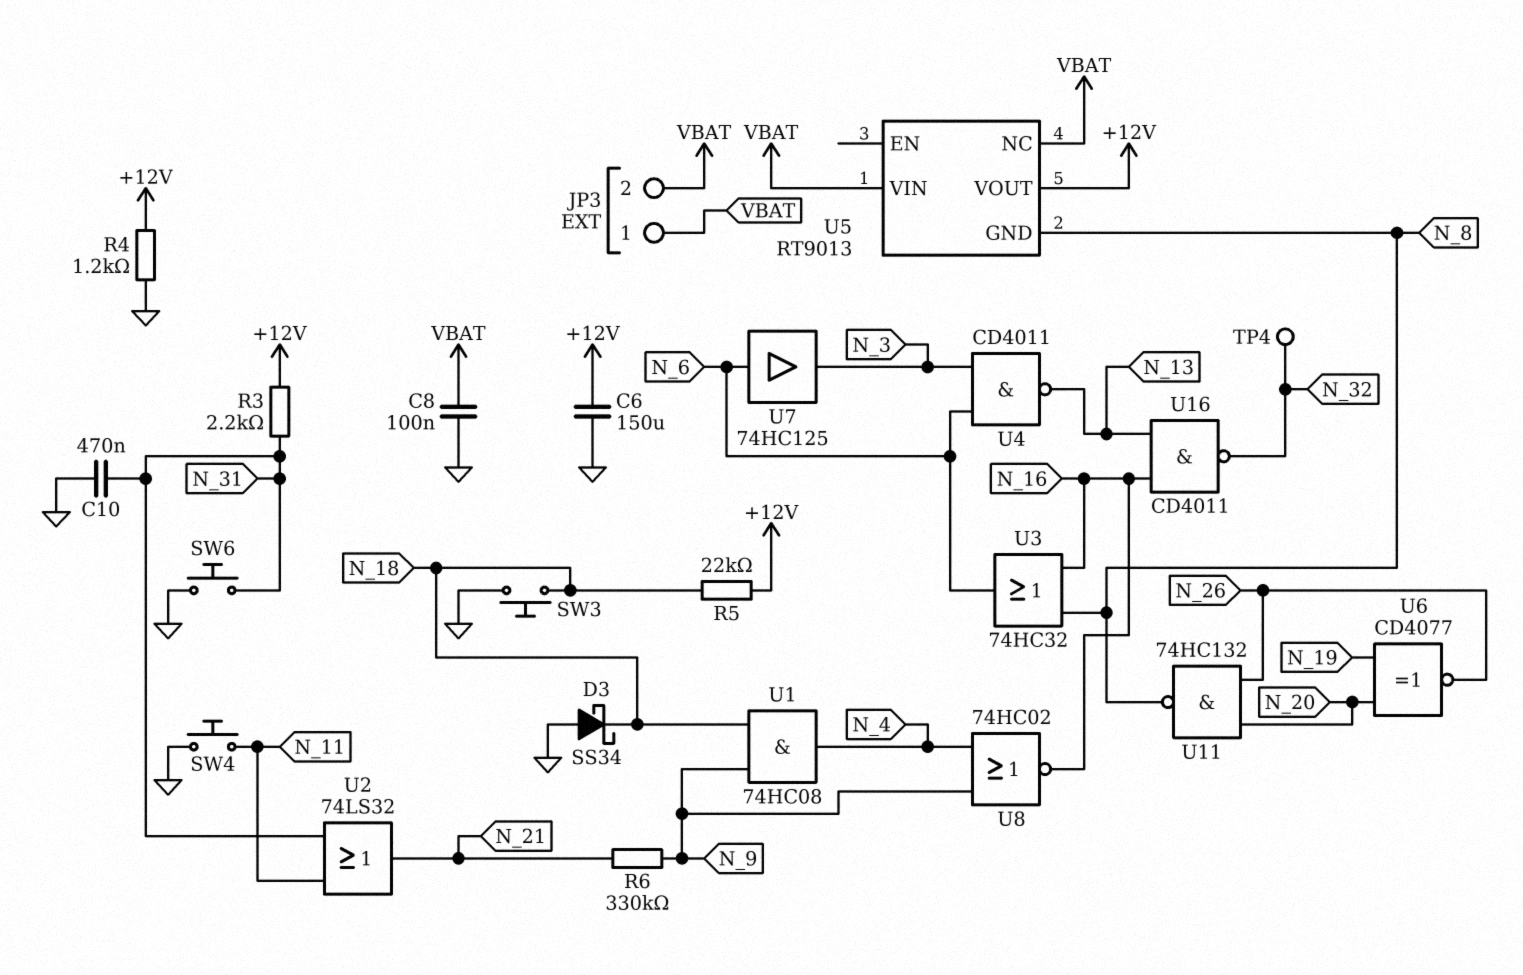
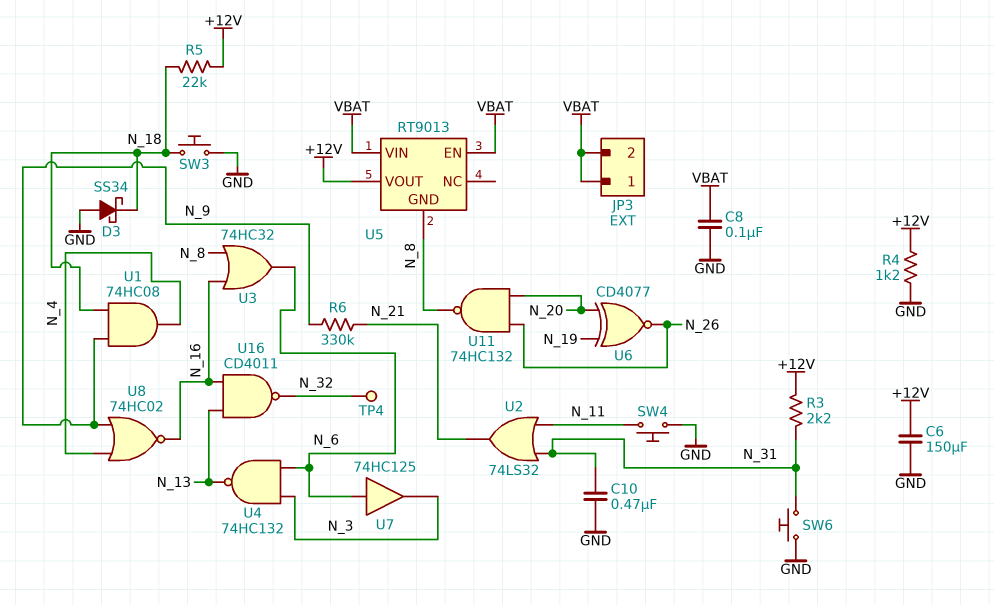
U4: NAND CD4011 (in N_3, in N_6, out N_13) -> NAND 74HC132 (in N_3, in N_6, out N_13)
U5 pin EN: none -> VBAT
U5 pin NC: VBAT -> none

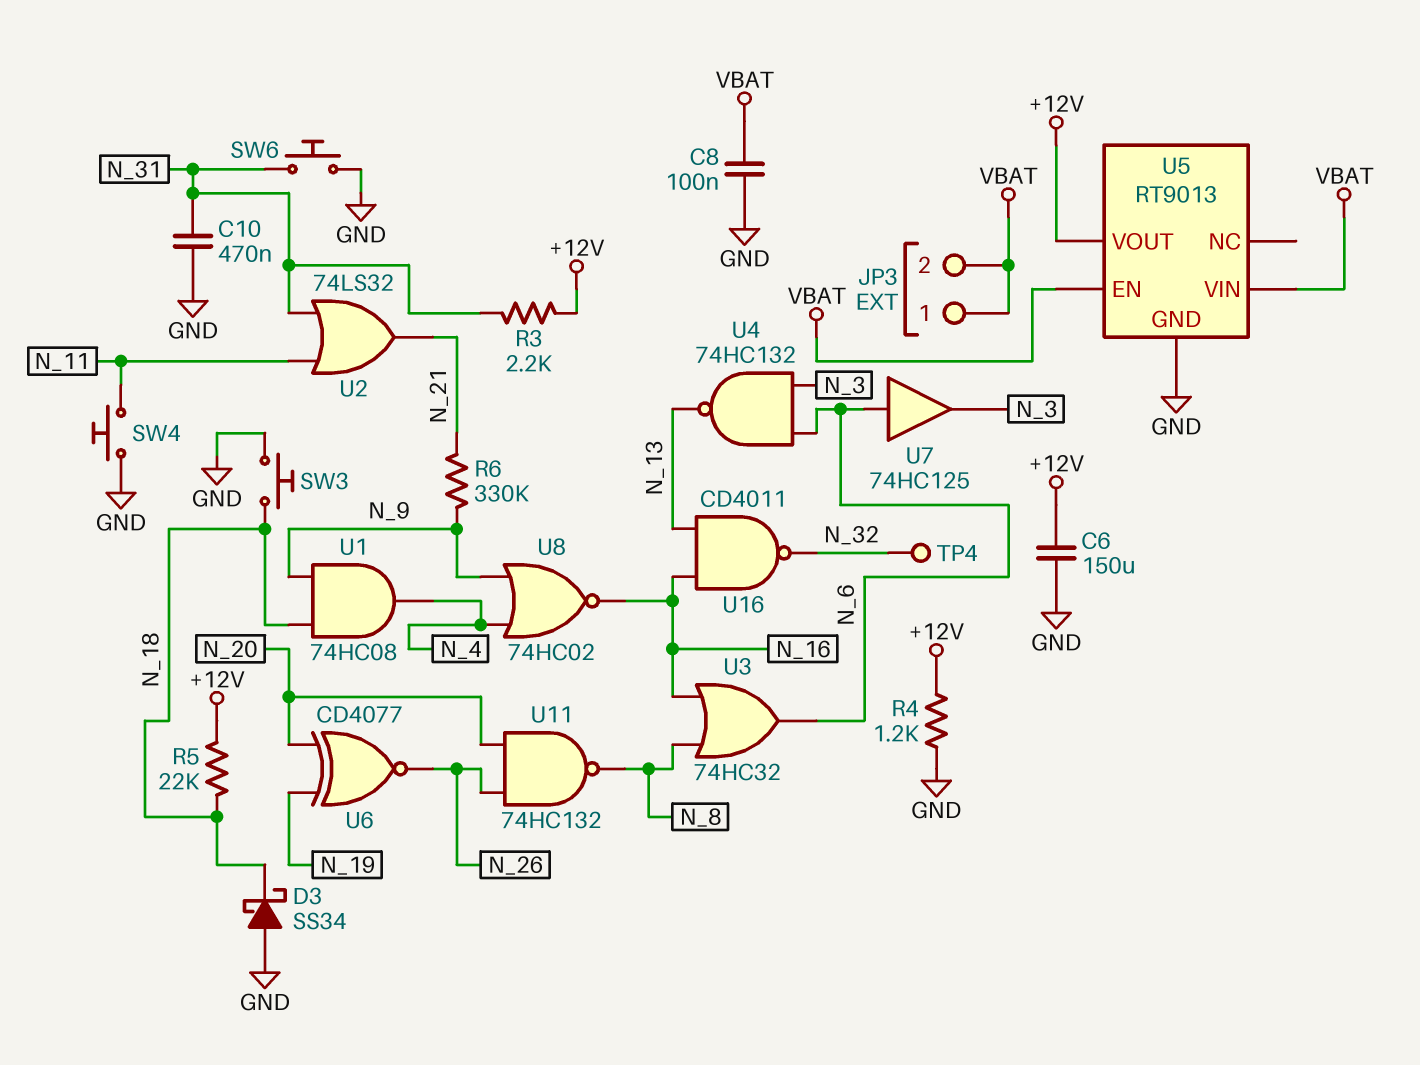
U5 pin GND: N_8 -> GND

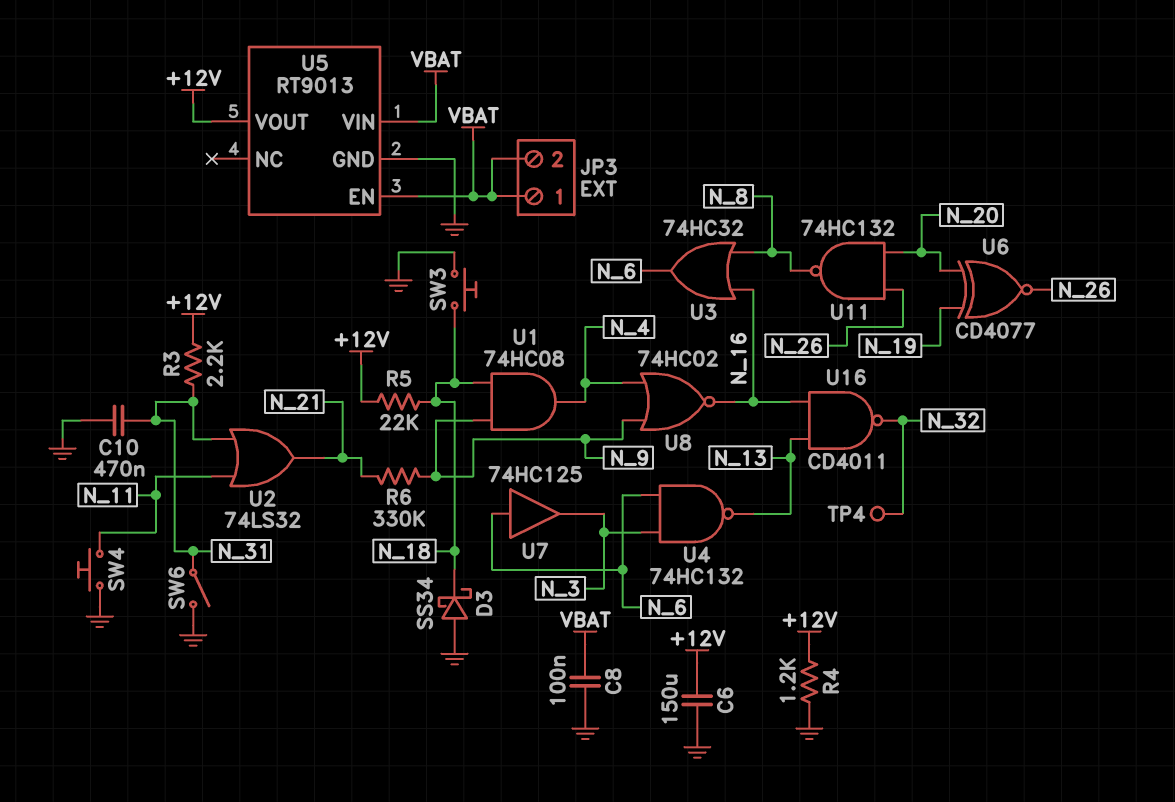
SW6: button (GND, N_31) -> switch (GND, N_31)

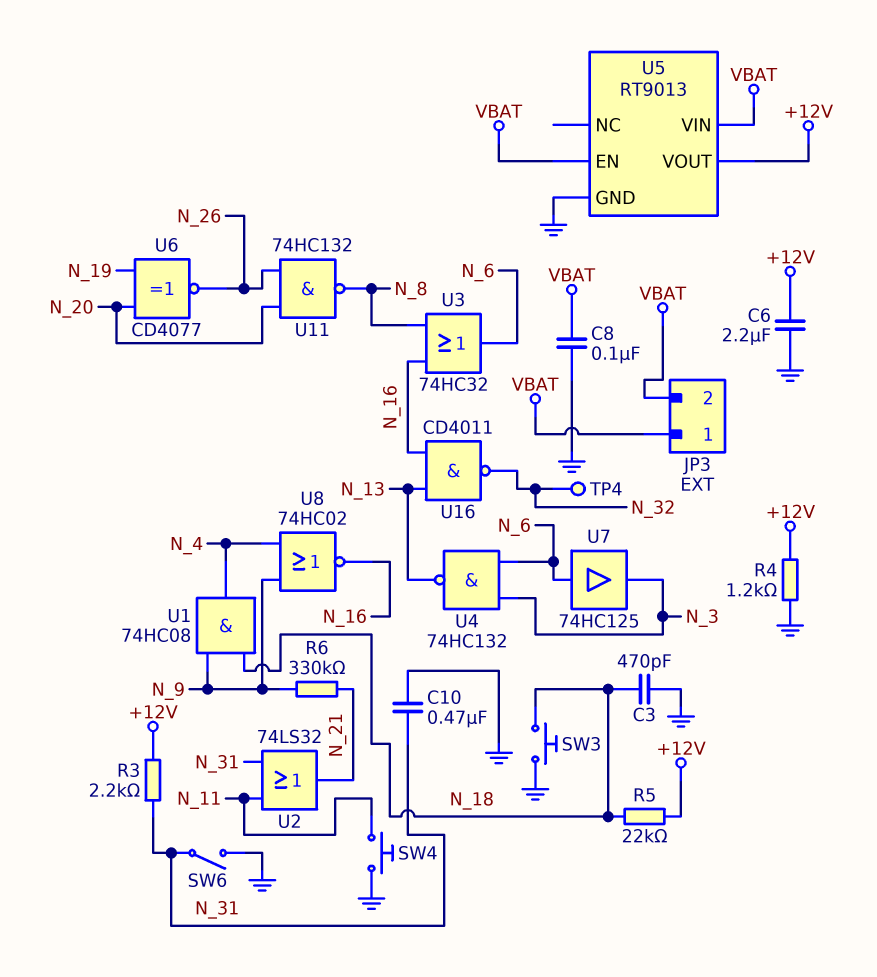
C3: none -> 470pF (GND, N_18)
C6: 150uF (+12V, GND) -> 2.2uF (+12V, GND)
D3: schottky SS34 (A GND, K N_18) -> none

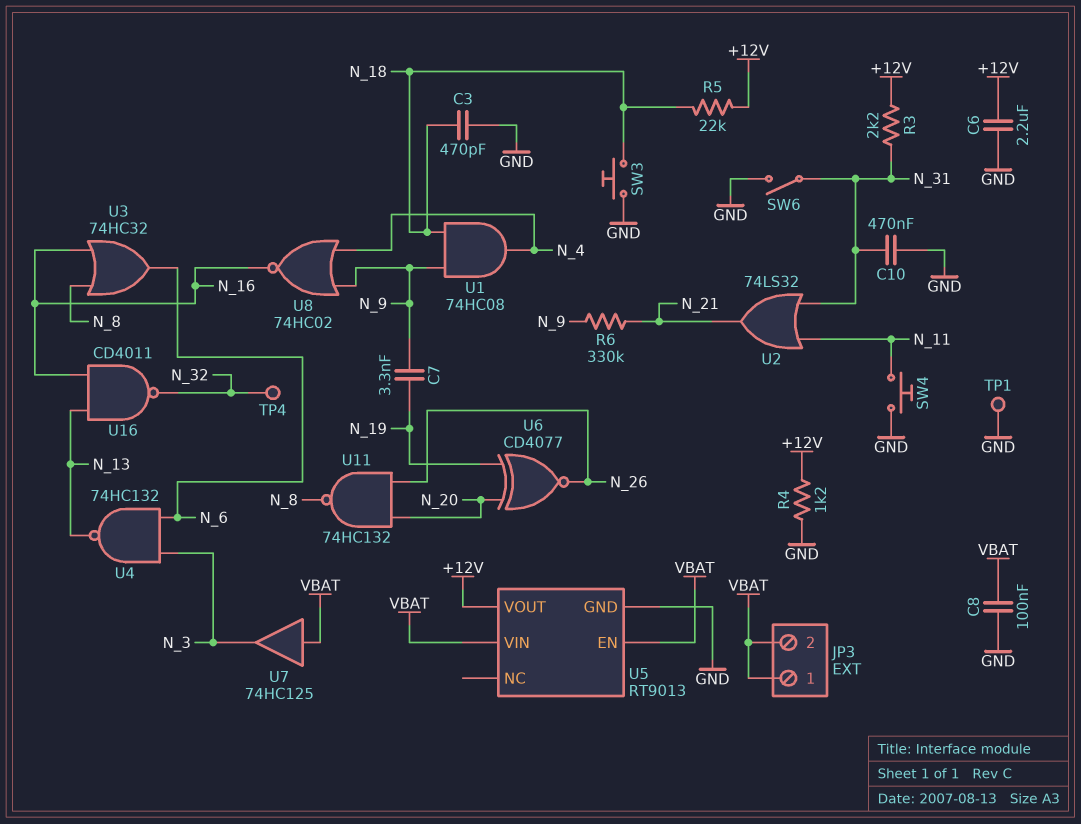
C7: none -> 3.3nF (N_9, N_19)
TP1: none -> test point (GND)
U7: buffer 74HC125 (in N_6, out N_3) -> buffer 74HC125 (in VBAT, out N_3)

